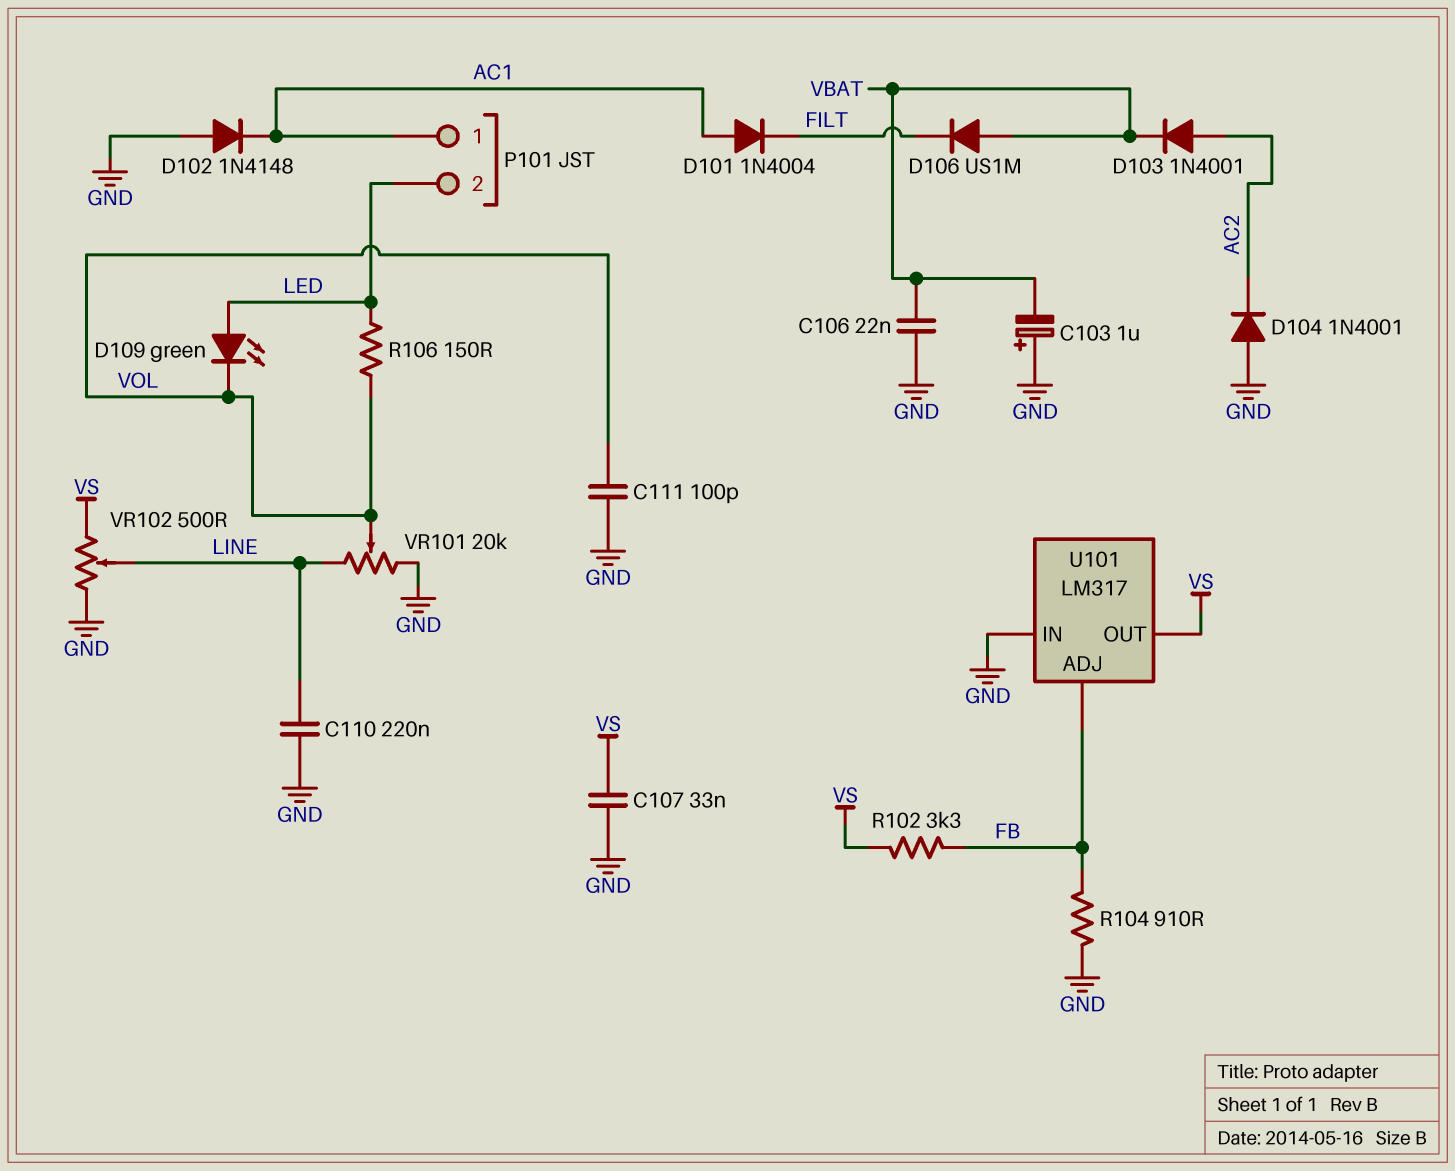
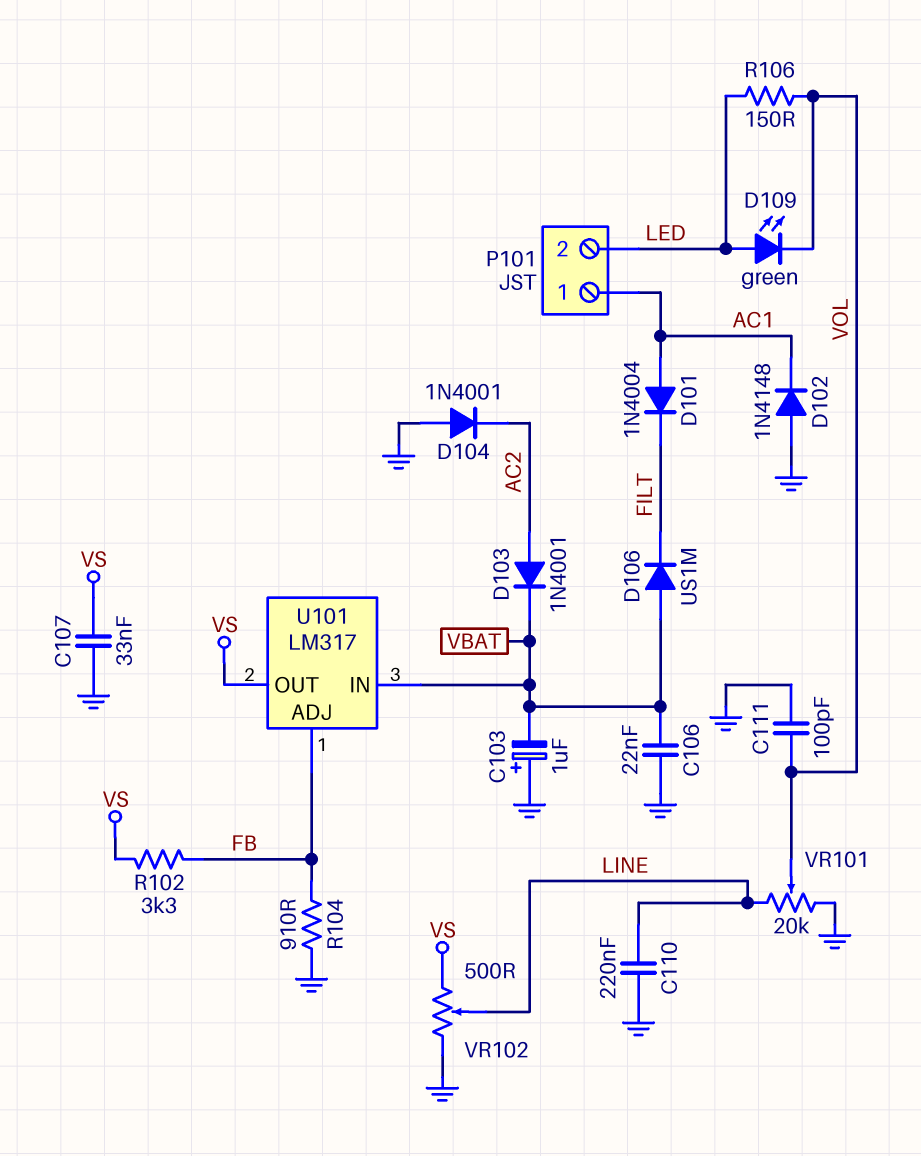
U101 pin IN: GND -> VBAT

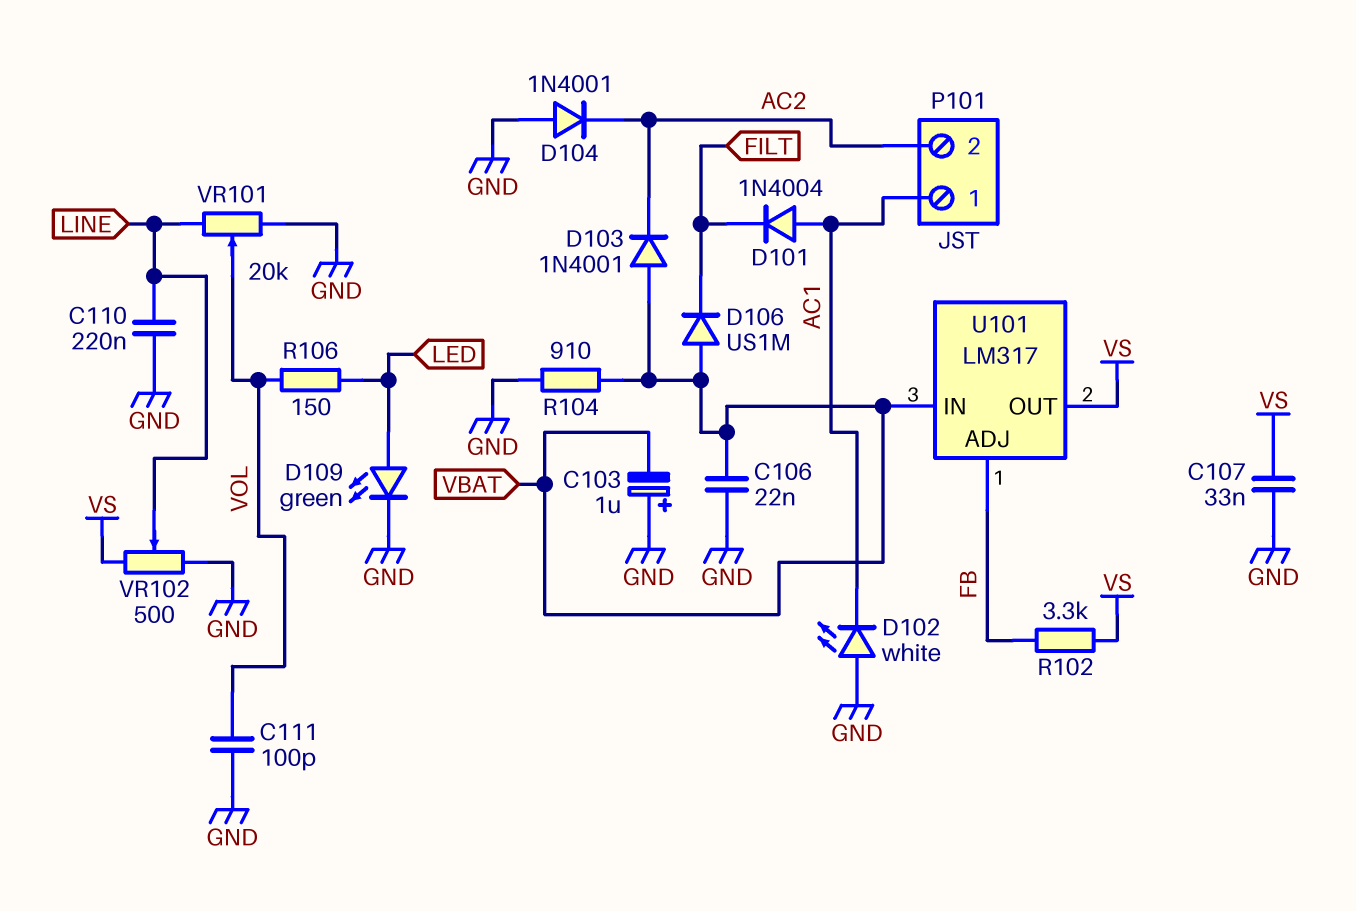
D102: diode 1N4148 (A GND, K AC1) -> LED white (A GND, K AC1)
D103: diode 1N4001 (A AC2, K VBAT) -> diode 1N4001 (A VBAT, K AC2)
D109: LED green (A LED, K VOL) -> LED green (A LED, K GND)
P101 pin 2: LED -> AC2
R104: 910 (FB, GND) -> 910 (GND, VBAT)

